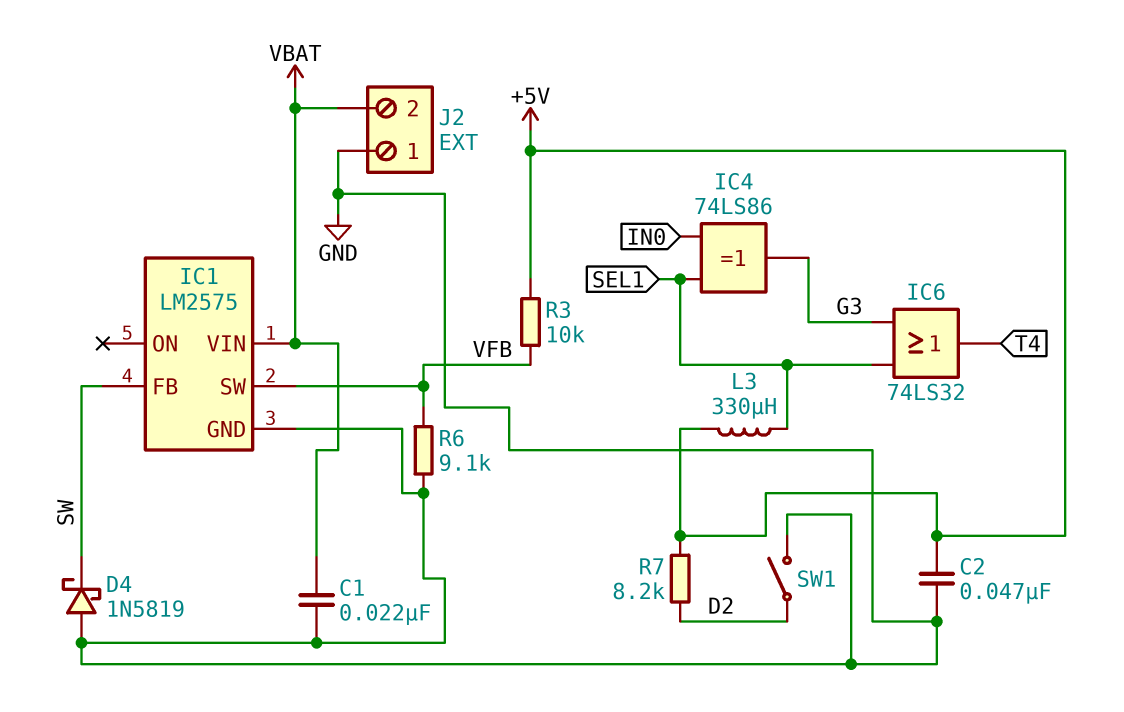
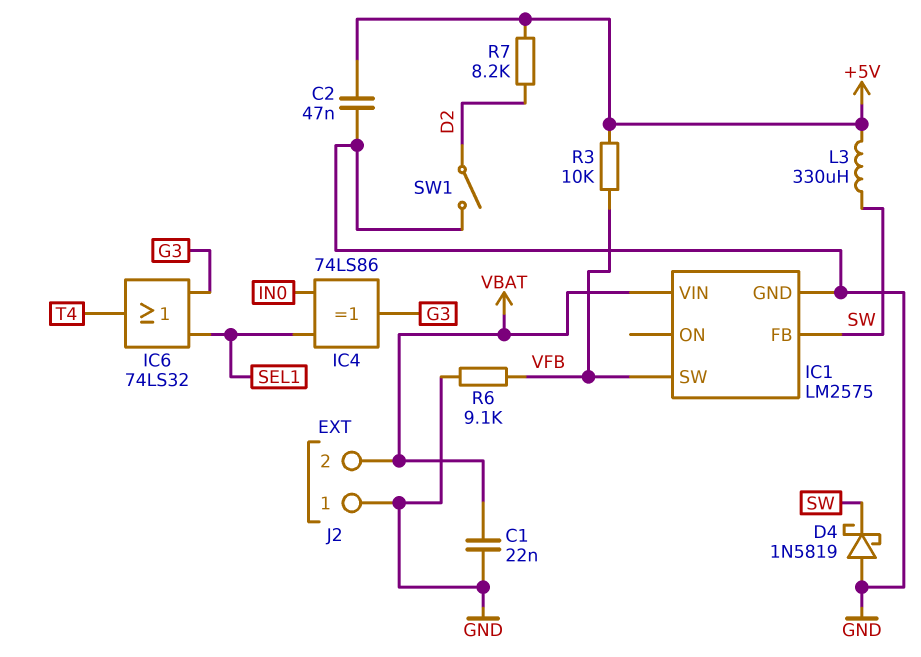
L3: 330uH (+5V, SEL1) -> 330uH (+5V, SW)

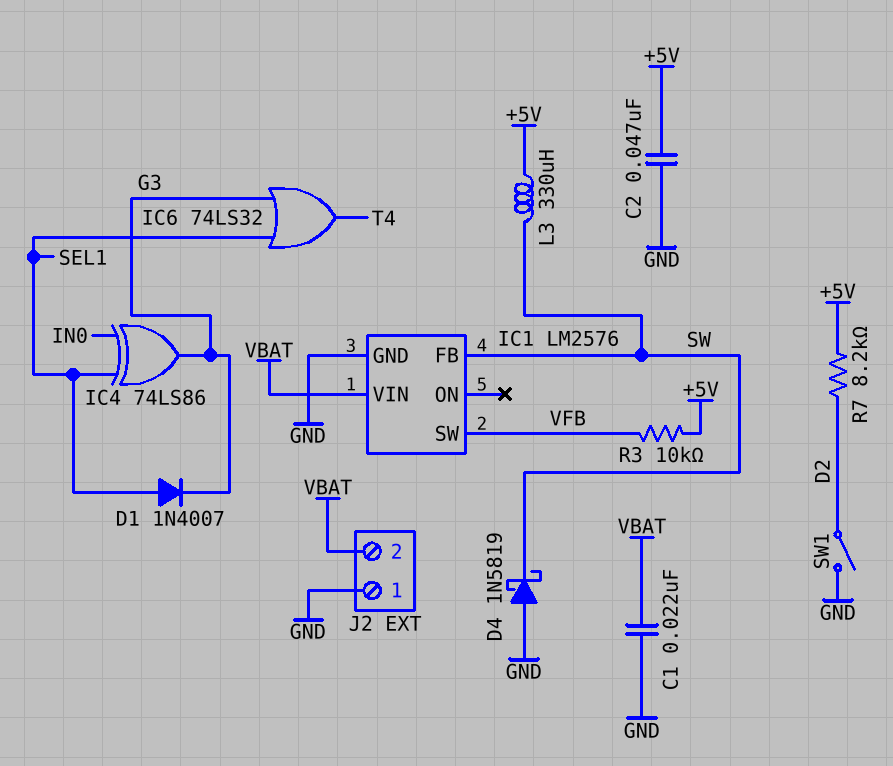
D1: none -> diode 1N4007 (A SEL1, K G3)
IC1: LM2575 -> LM2576
R6: 9.1k (GND, VFB) -> none

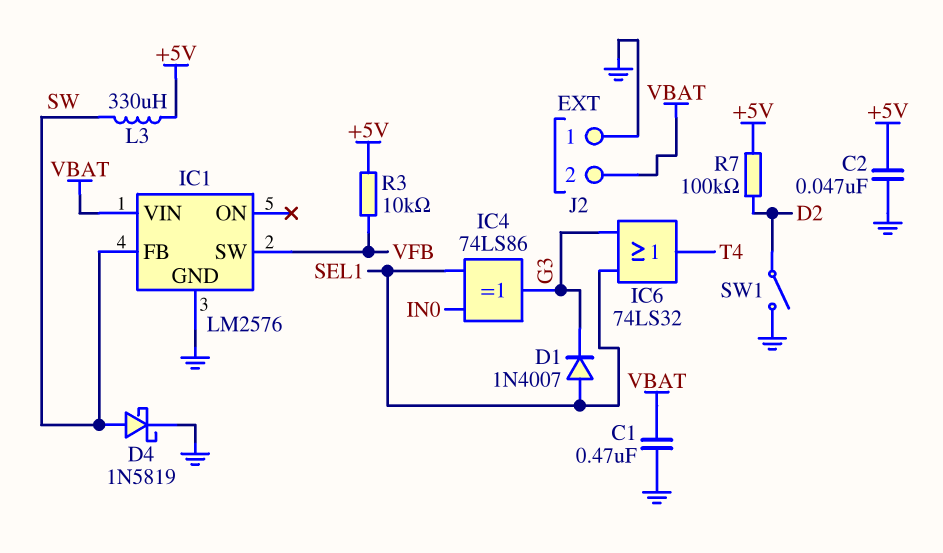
C1: 22nF (GND, VBAT) -> 470nF (GND, VBAT)
D4: schottky 1N5819 (A GND, K SW) -> schottky 1N5819 (A SW, K GND)
R7: 8.2k (+5V, D2) -> 100k (+5V, D2)

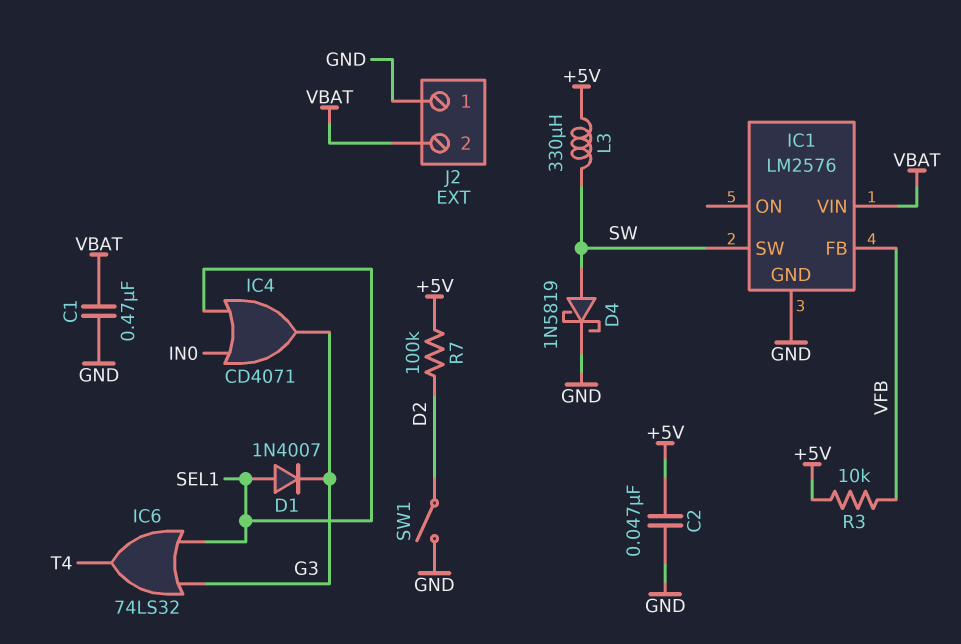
IC1 pin FB: SW -> VFB
IC1 pin SW: VFB -> SW
IC4: XOR 74LS86 (in IN0, in SEL1, out G3) -> OR CD4071 (in IN0, in SEL1, out G3)

